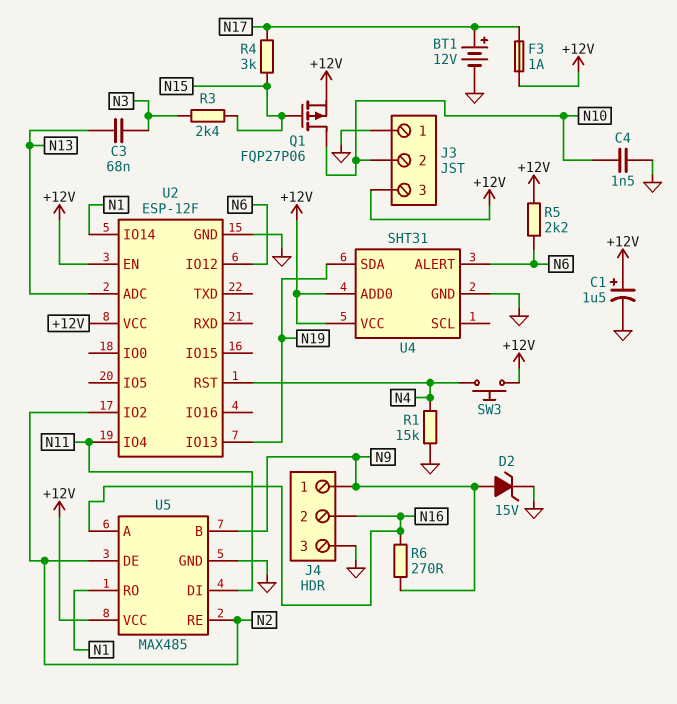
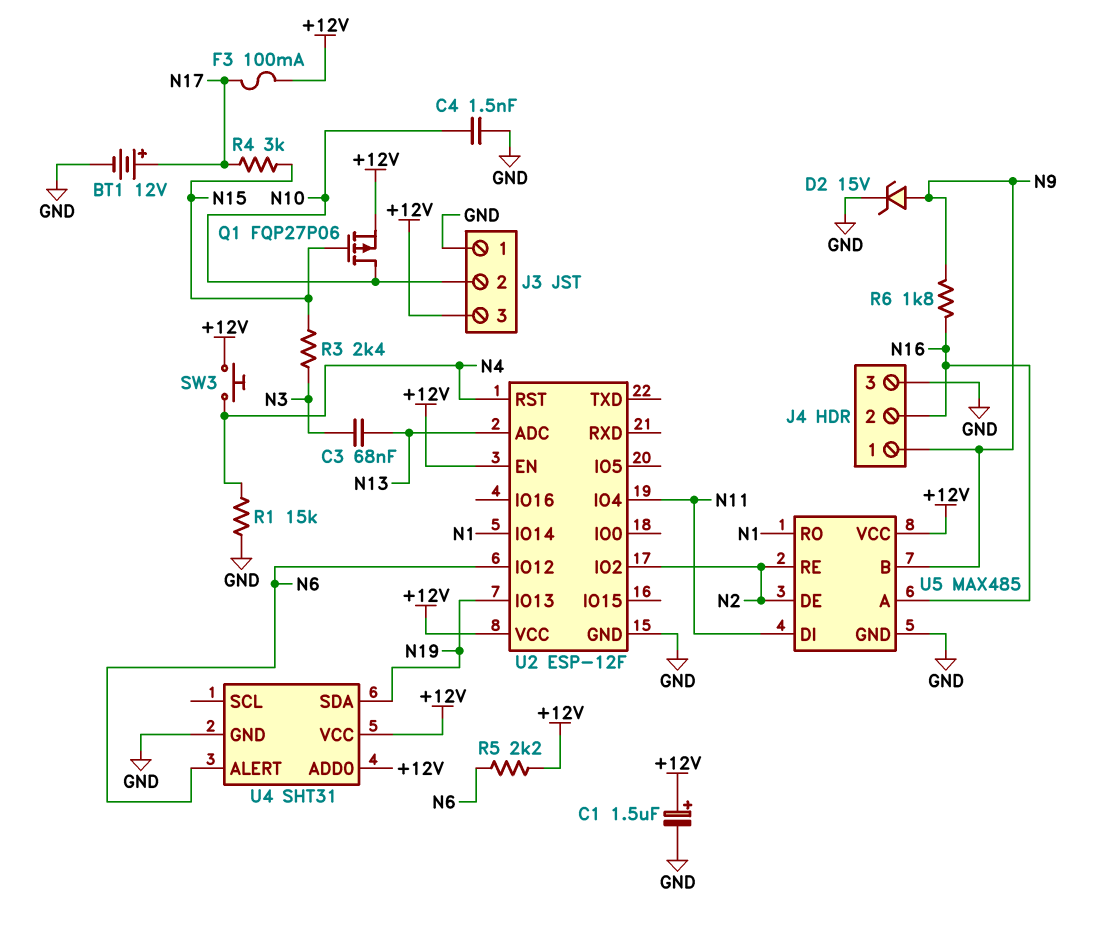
F3: 1A (+12V, N17) -> 100mA (+12V, N17)
R6: 270 (N9, N16) -> 1.8k (N9, N16)

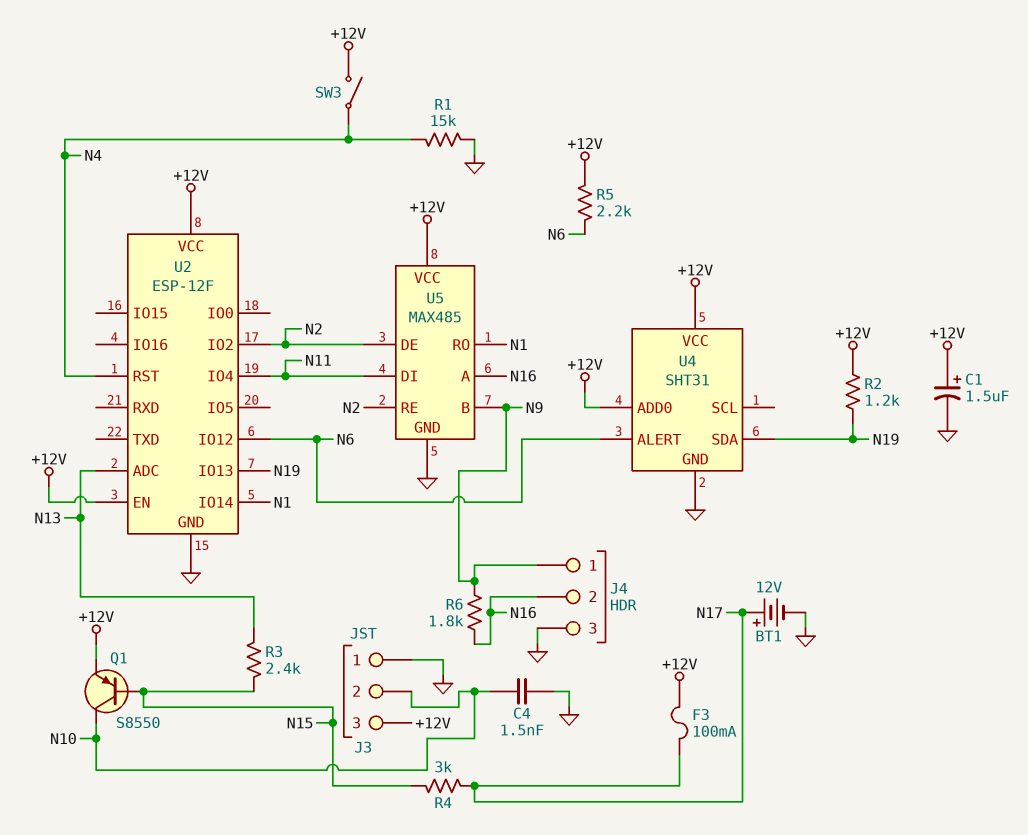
C3: 68nF (N3, N13) -> none
D2: zener 15V (A N9, K GND) -> none
Q1: PMOS FQP27P06 (G N15, D N10, S +12V) -> PNP S8550 (B N15, C N10, E +12V)
R2: none -> 1.2k (+12V, N19)
R3: 2.4k (N3, N15) -> 2.4k (N13, N15)
SW3: button (+12V, N4) -> switch (+12V, N4)

